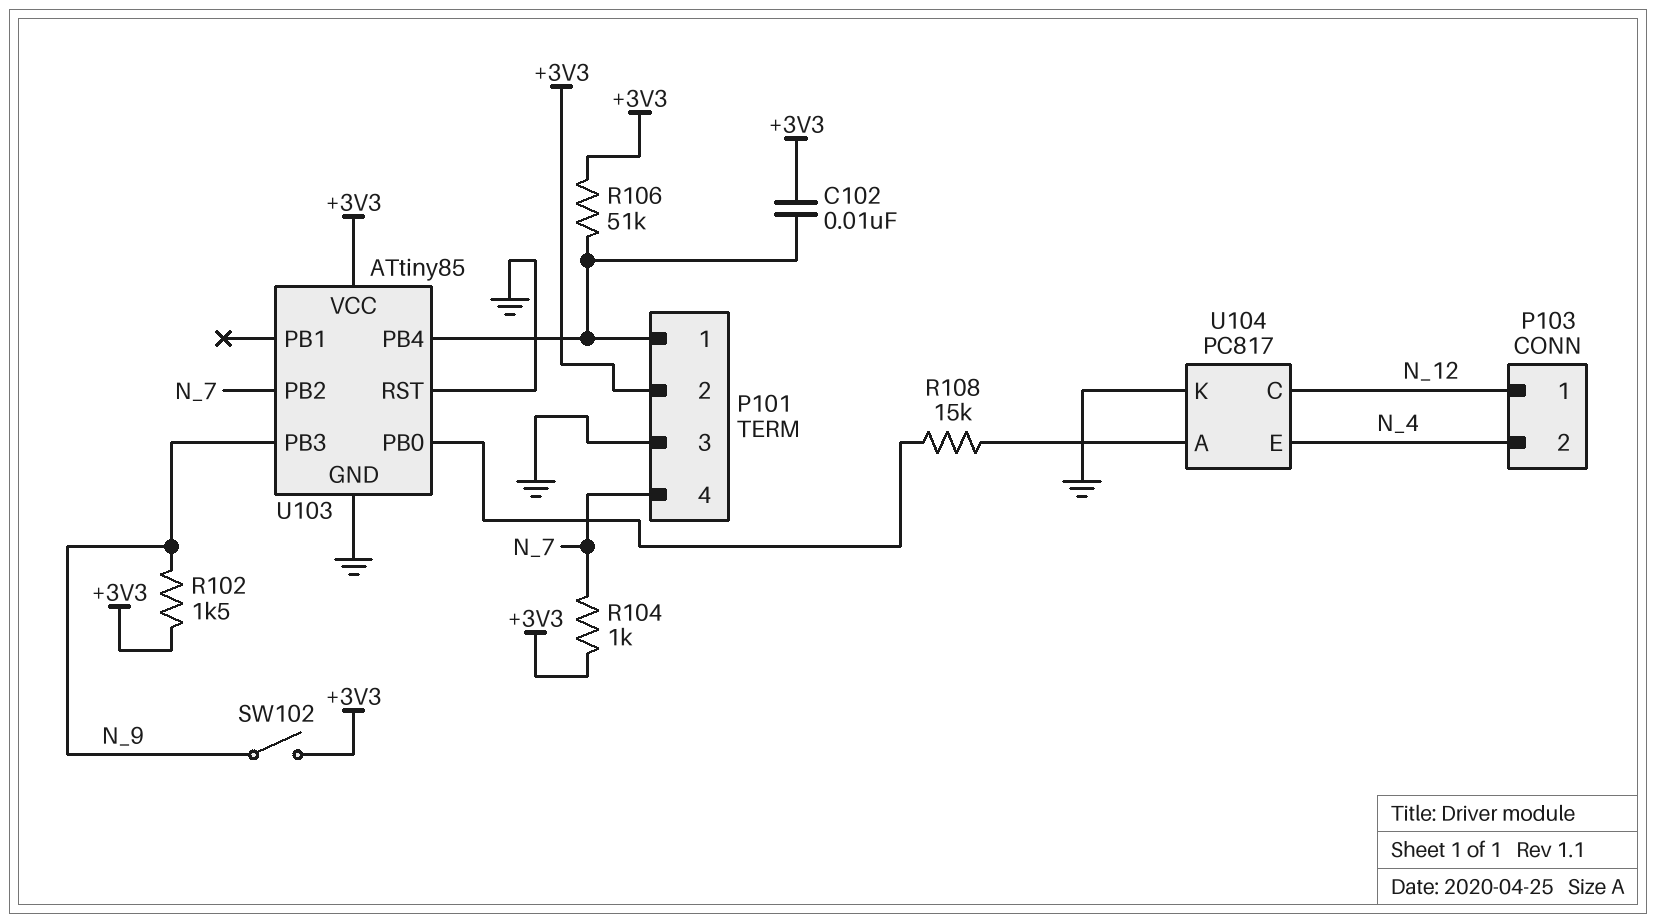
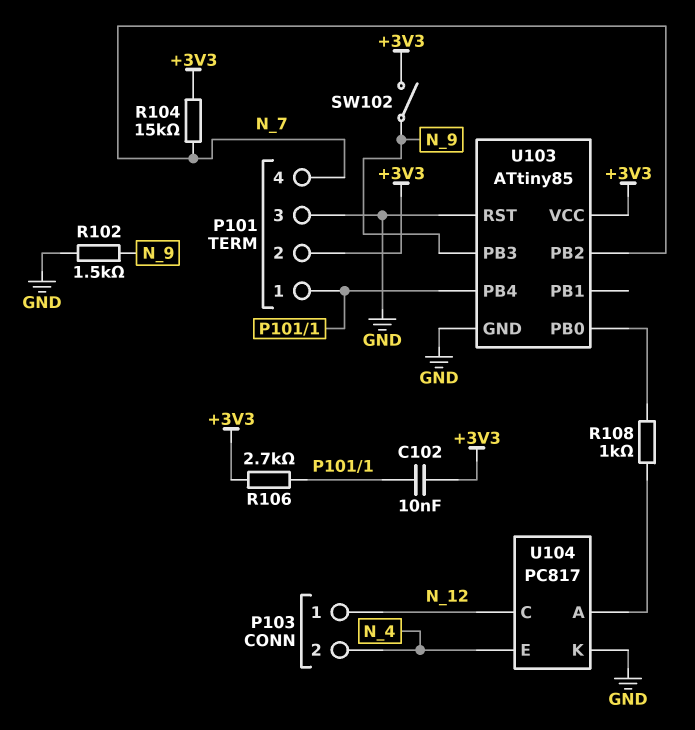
R102: 1.5k (+3V3, N_9) -> 1.5k (GND, N_9)
R104: 1k (+3V3, N_7) -> 15k (+3V3, N_7)
R106: 51k (+3V3, P101/1) -> 2.7k (+3V3, P101/1)
R108: 15k (U103/PB0, U104/A) -> 1k (U103/PB0, U104/A)

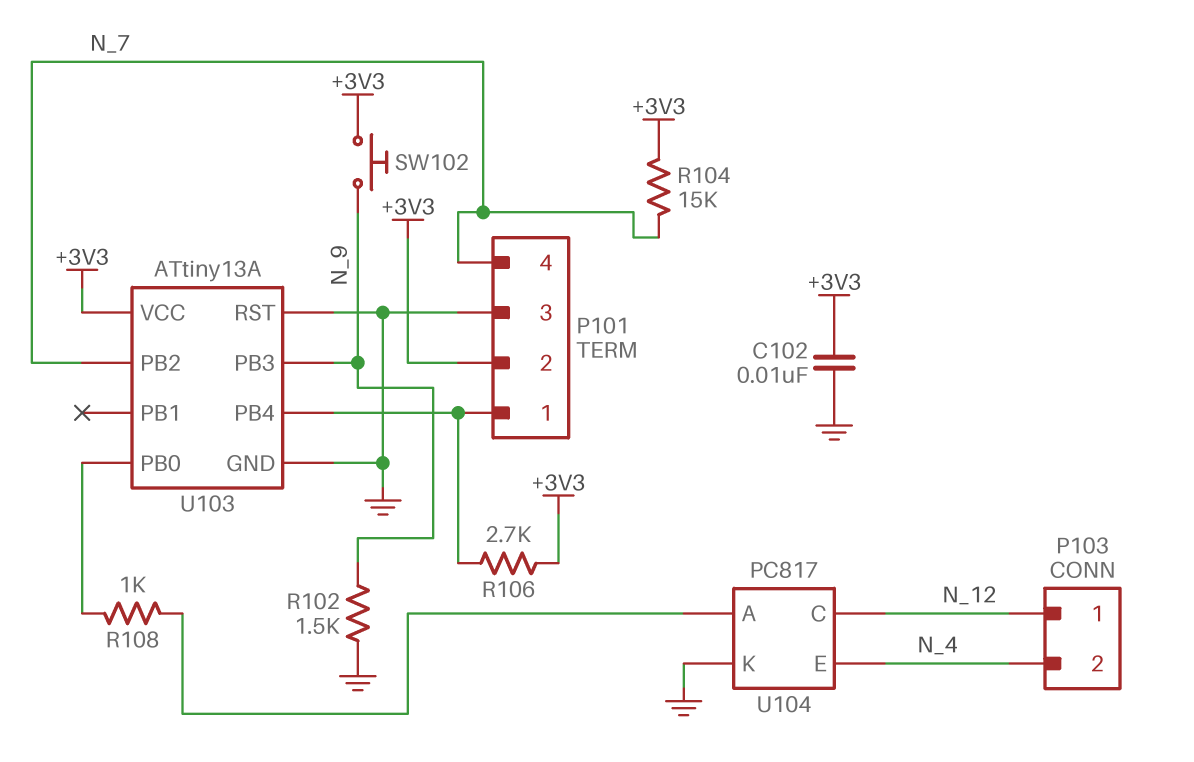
C102: 10nF (+3V3, P101/1) -> 10nF (+3V3, GND)
SW102: switch (+3V3, N_9) -> button (+3V3, N_9)
U103: ATtiny85 -> ATtiny13A

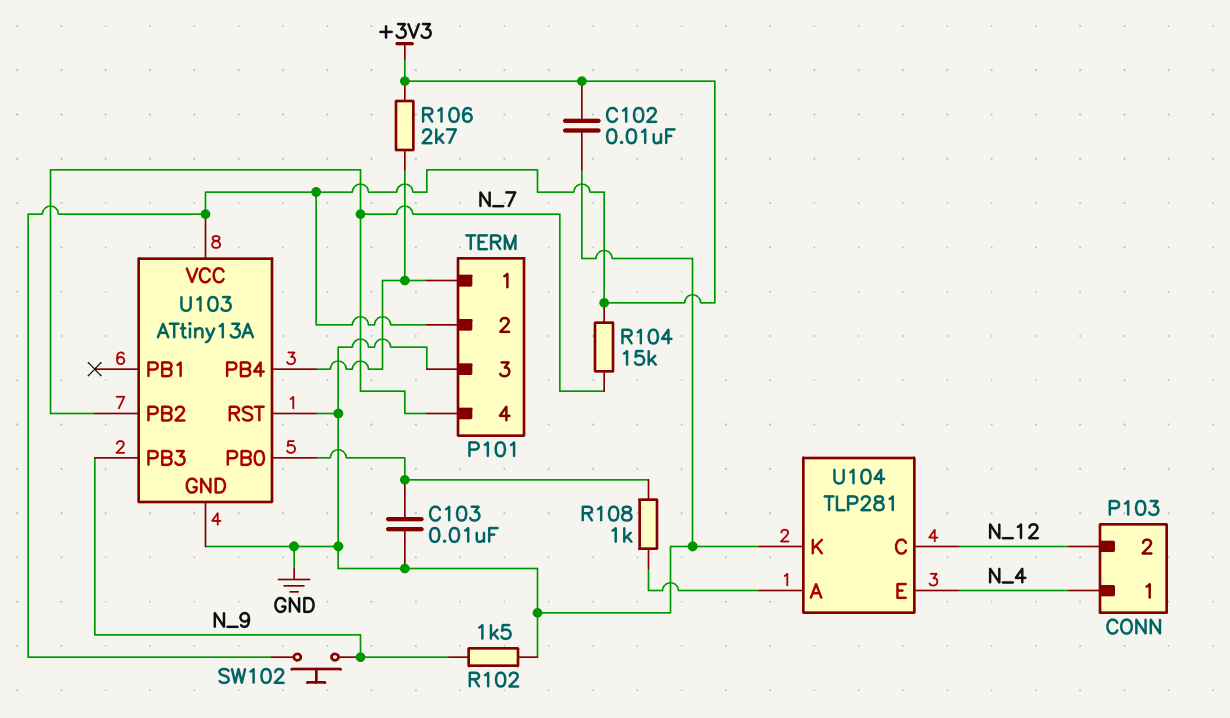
C103: none -> 10nF (GND, U103/PB0)
P103 pin 1: N_12 -> N_4
P103 pin 2: N_4 -> N_12
U104: PC817 -> TLP281

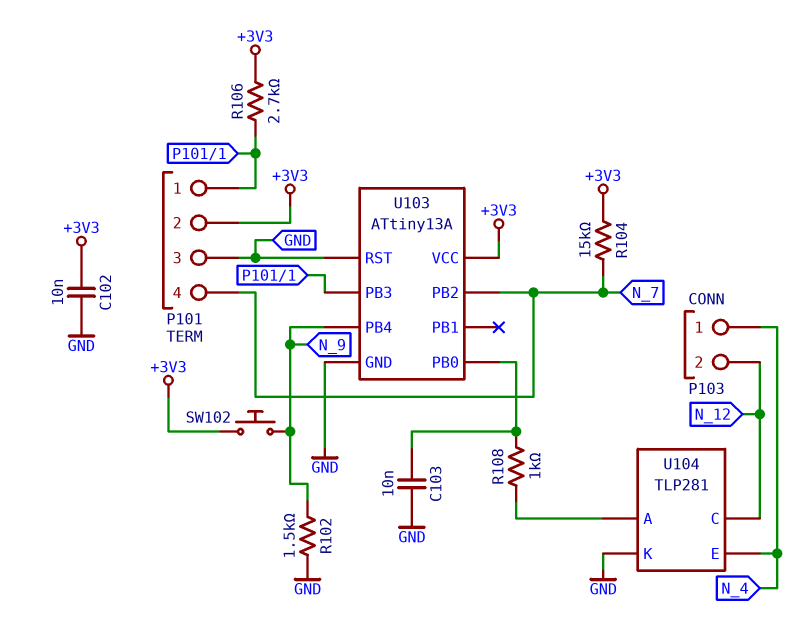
U103 pin PB3: N_9 -> P101/1
U103 pin PB4: P101/1 -> N_9

